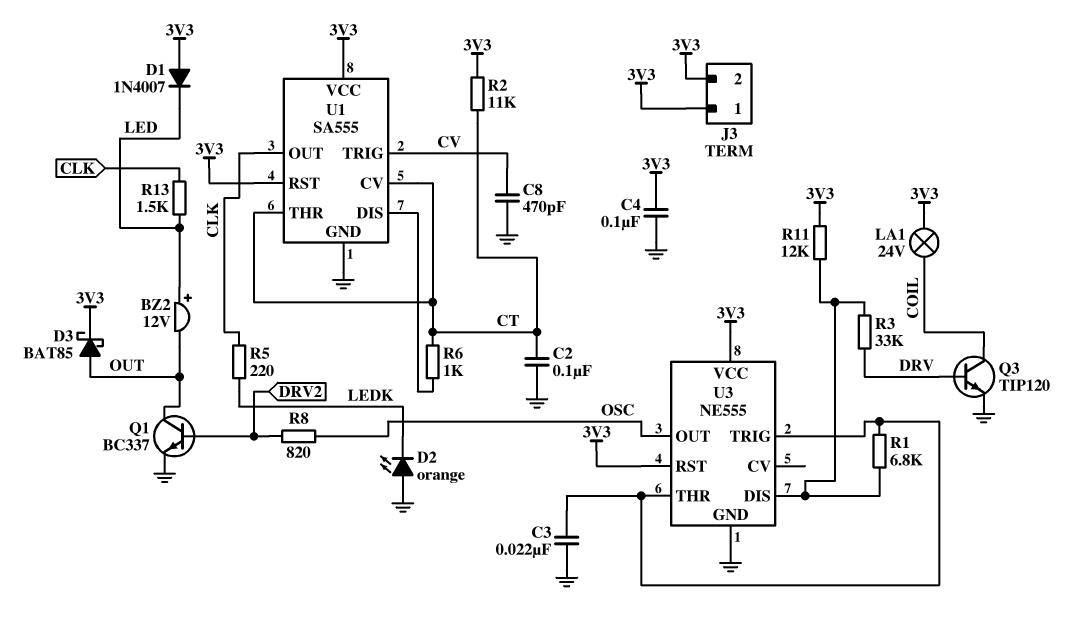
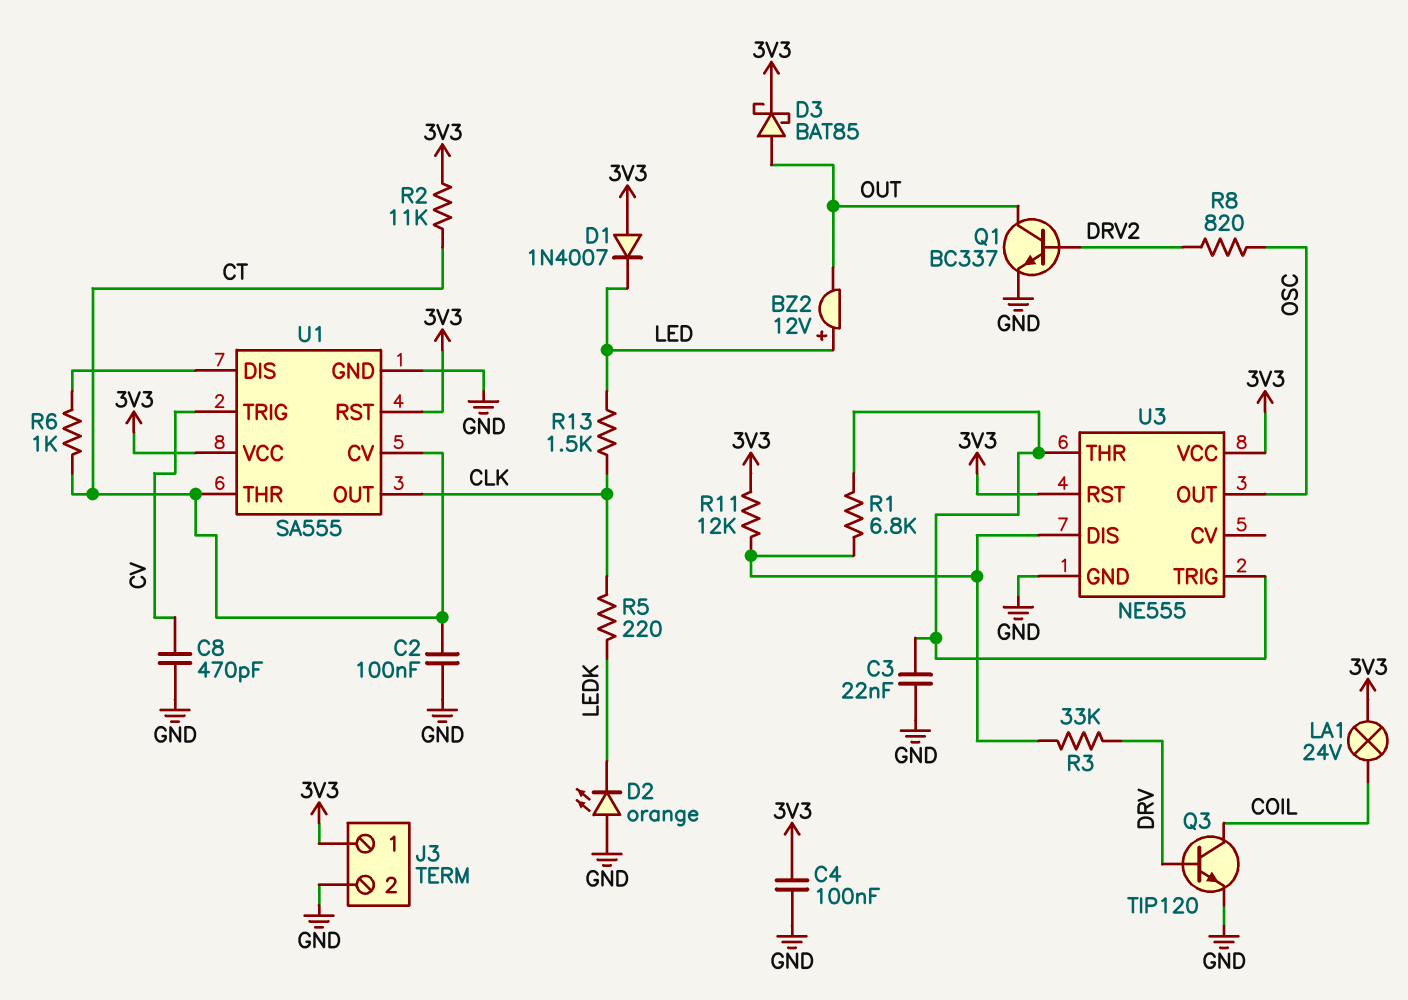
J3 pin 2: 3V3 -> GND

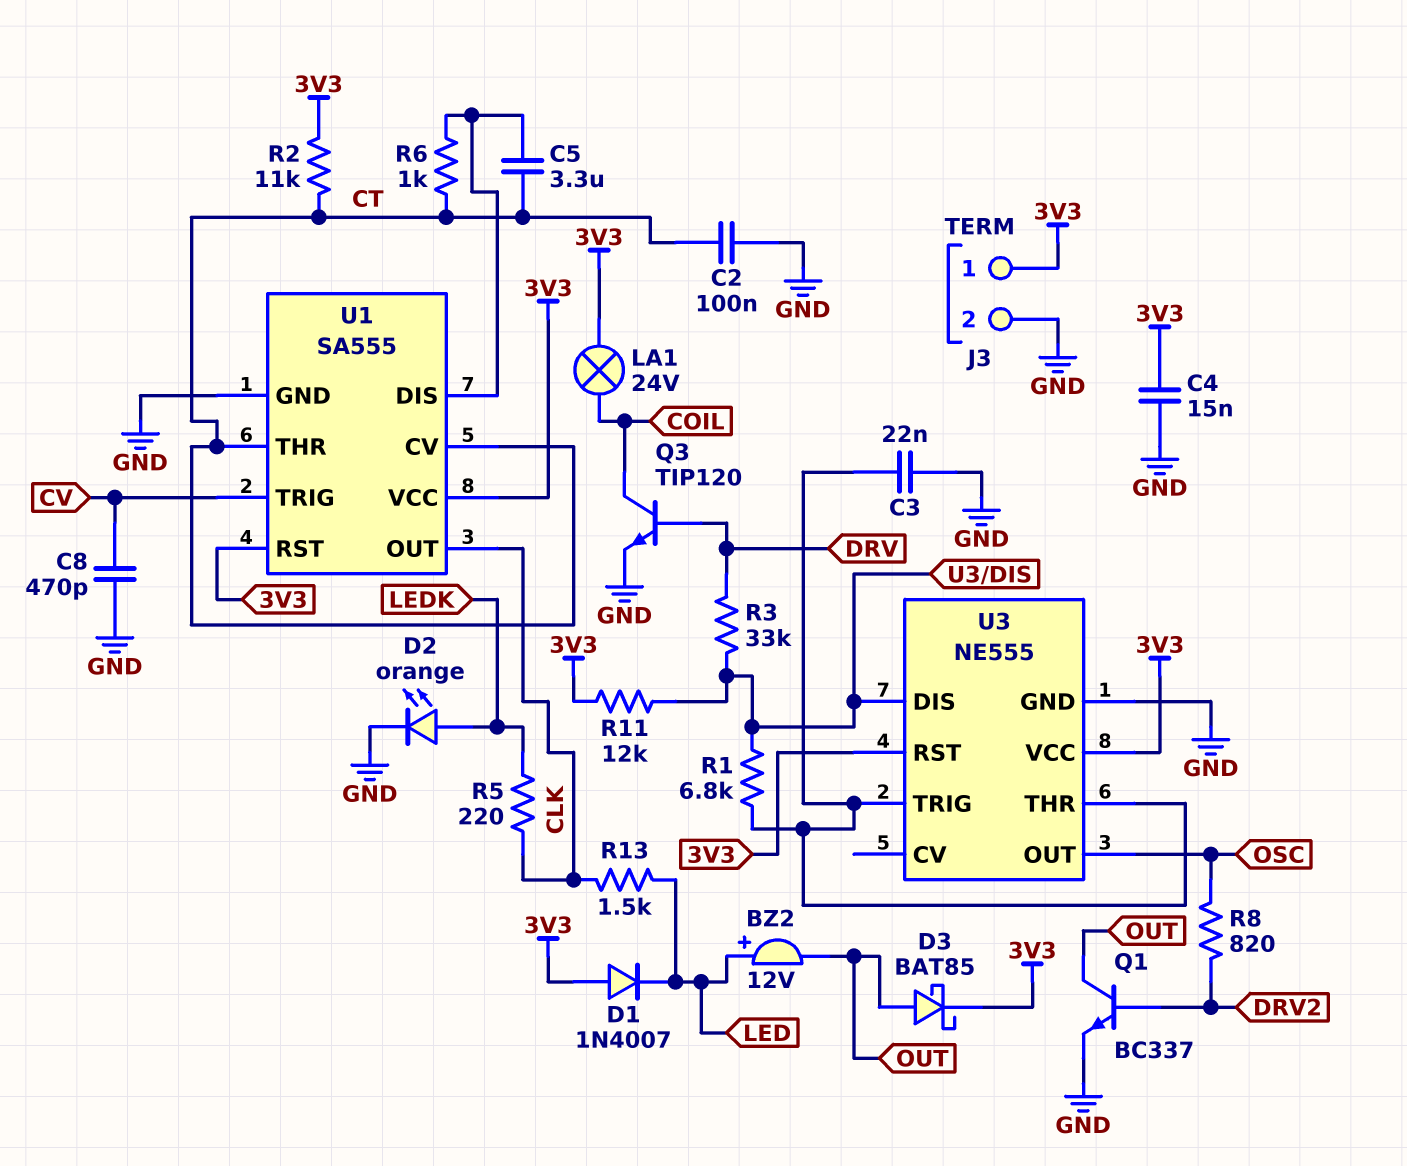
C4: 100nF (3V3, GND) -> 15nF (3V3, GND)
C5: none -> 3.3uF (CT, U1/DIS)
D2: LED orange (A GND, K LEDK) -> LED orange (A LEDK, K GND)

